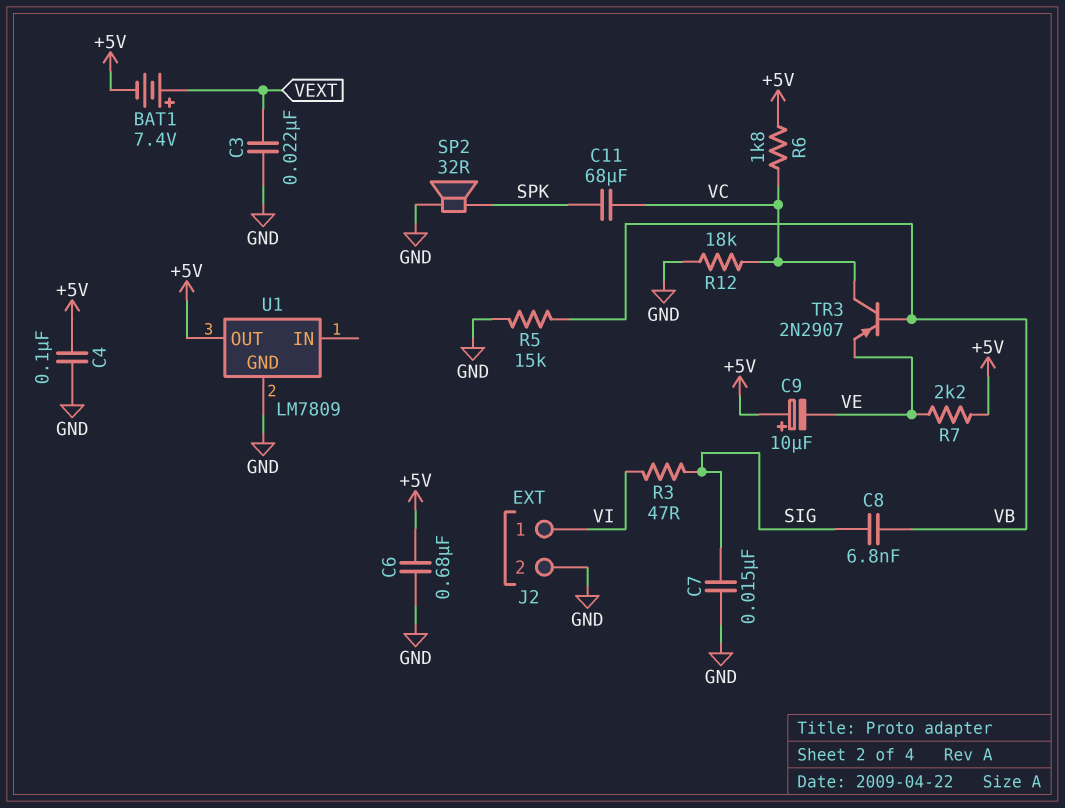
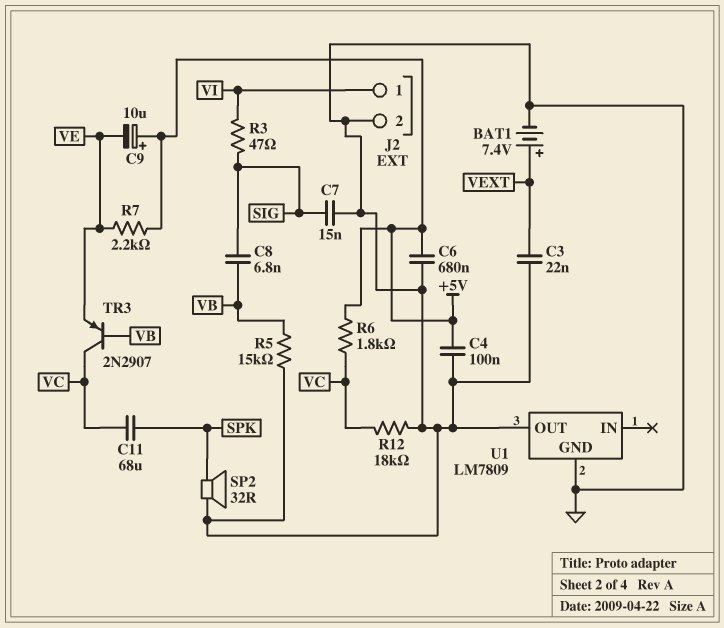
BAT1: 7.4V (plus VEXT, minus +5V) -> 7.4V (plus VEXT, minus GND)
U1 pin OUT: +5V -> GND

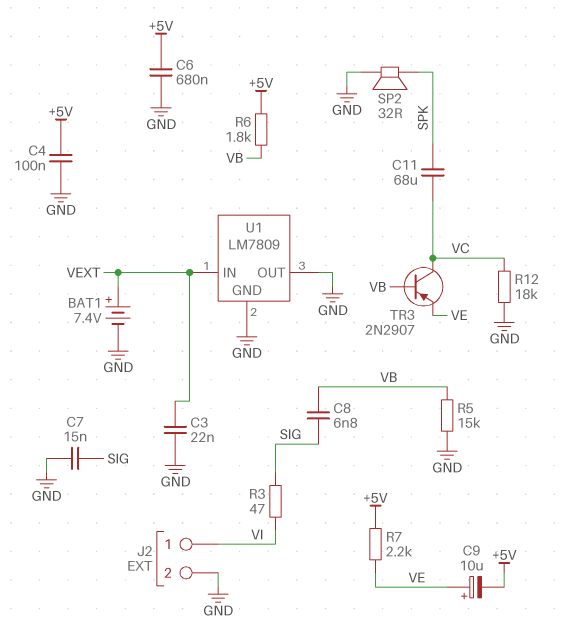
C9: 10uF (plus +5V, minus VE) -> 10uF (plus VE, minus +5V)
R6: 1.8k (+5V, VC) -> 1.8k (+5V, VB)
U1 pin IN: none -> VEXT

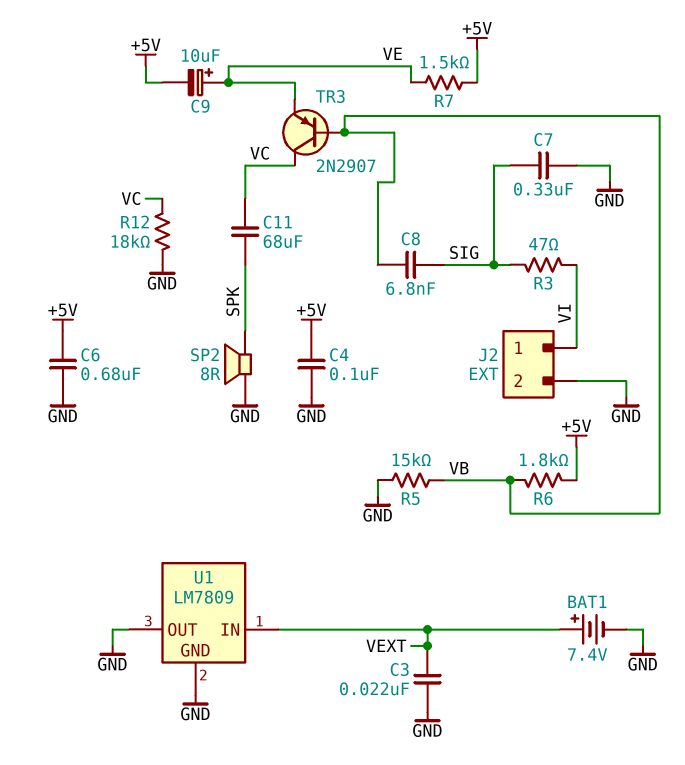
C7: 15nF (GND, SIG) -> 330nF (GND, SIG)
R7: 2.2k (+5V, VE) -> 1.5k (+5V, VE)
SP2: speaker 32R (GND, SPK) -> speaker 8R (GND, SPK)

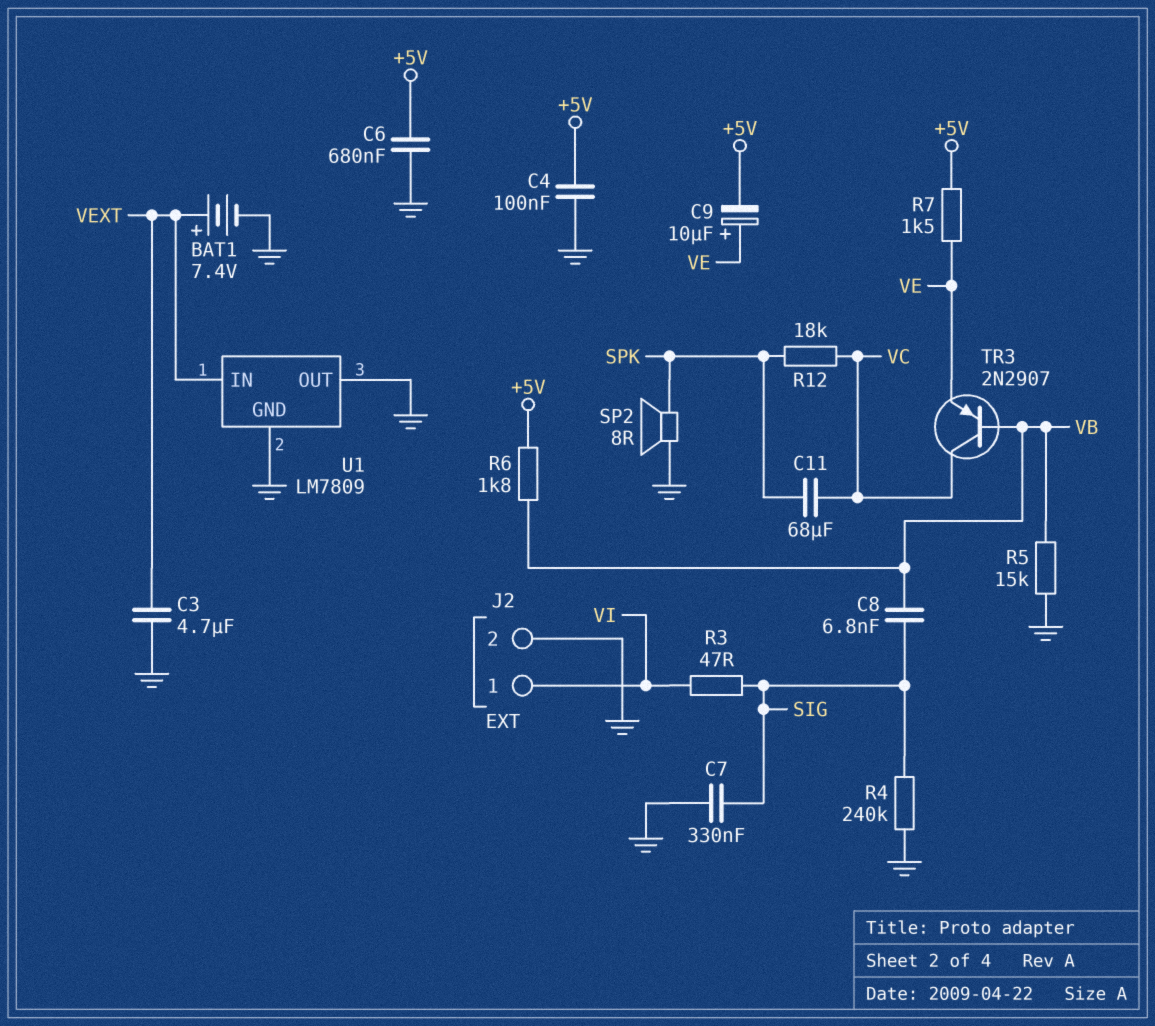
C3: 22nF (GND, VEXT) -> 4.7uF (GND, VEXT)
R4: none -> 240k (GND, SIG)
R12: 18k (GND, VC) -> 18k (SPK, VC)

